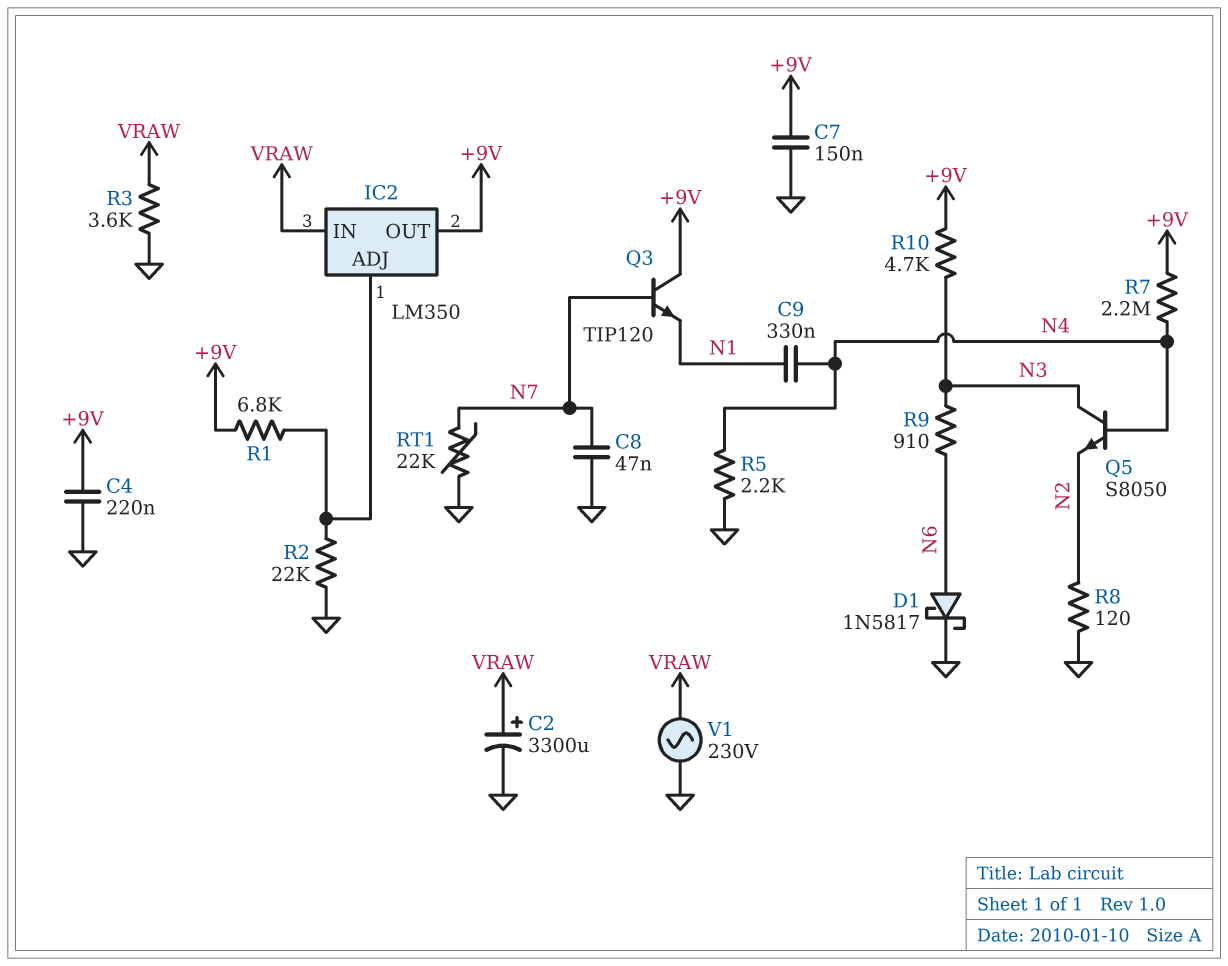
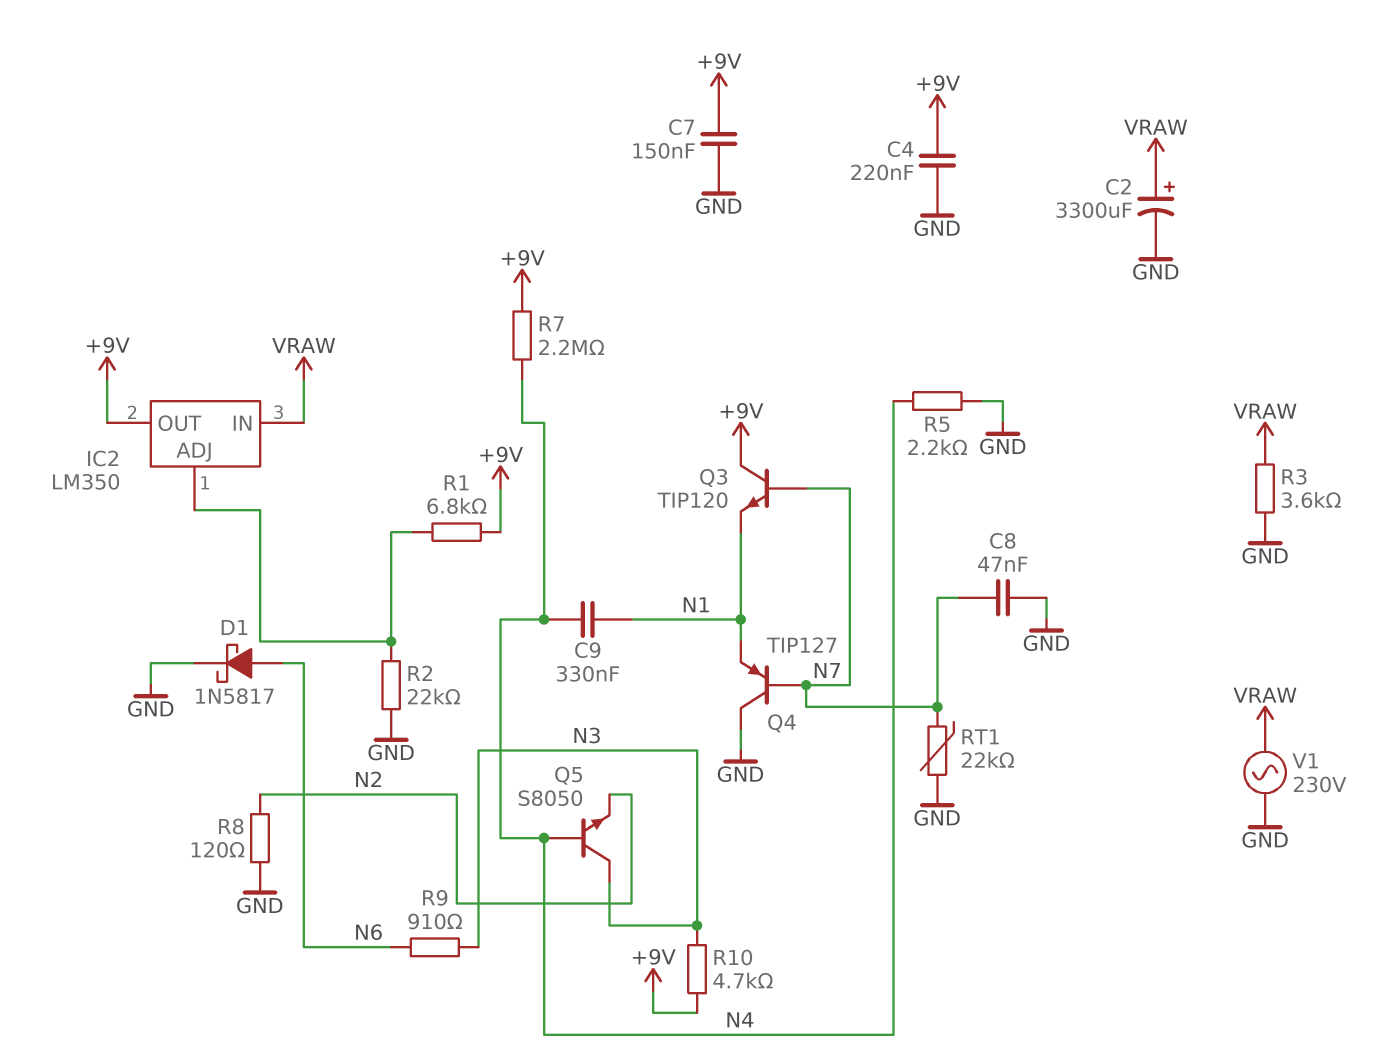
Q4: none -> PNP TIP127 (B N7, C GND, E N1)

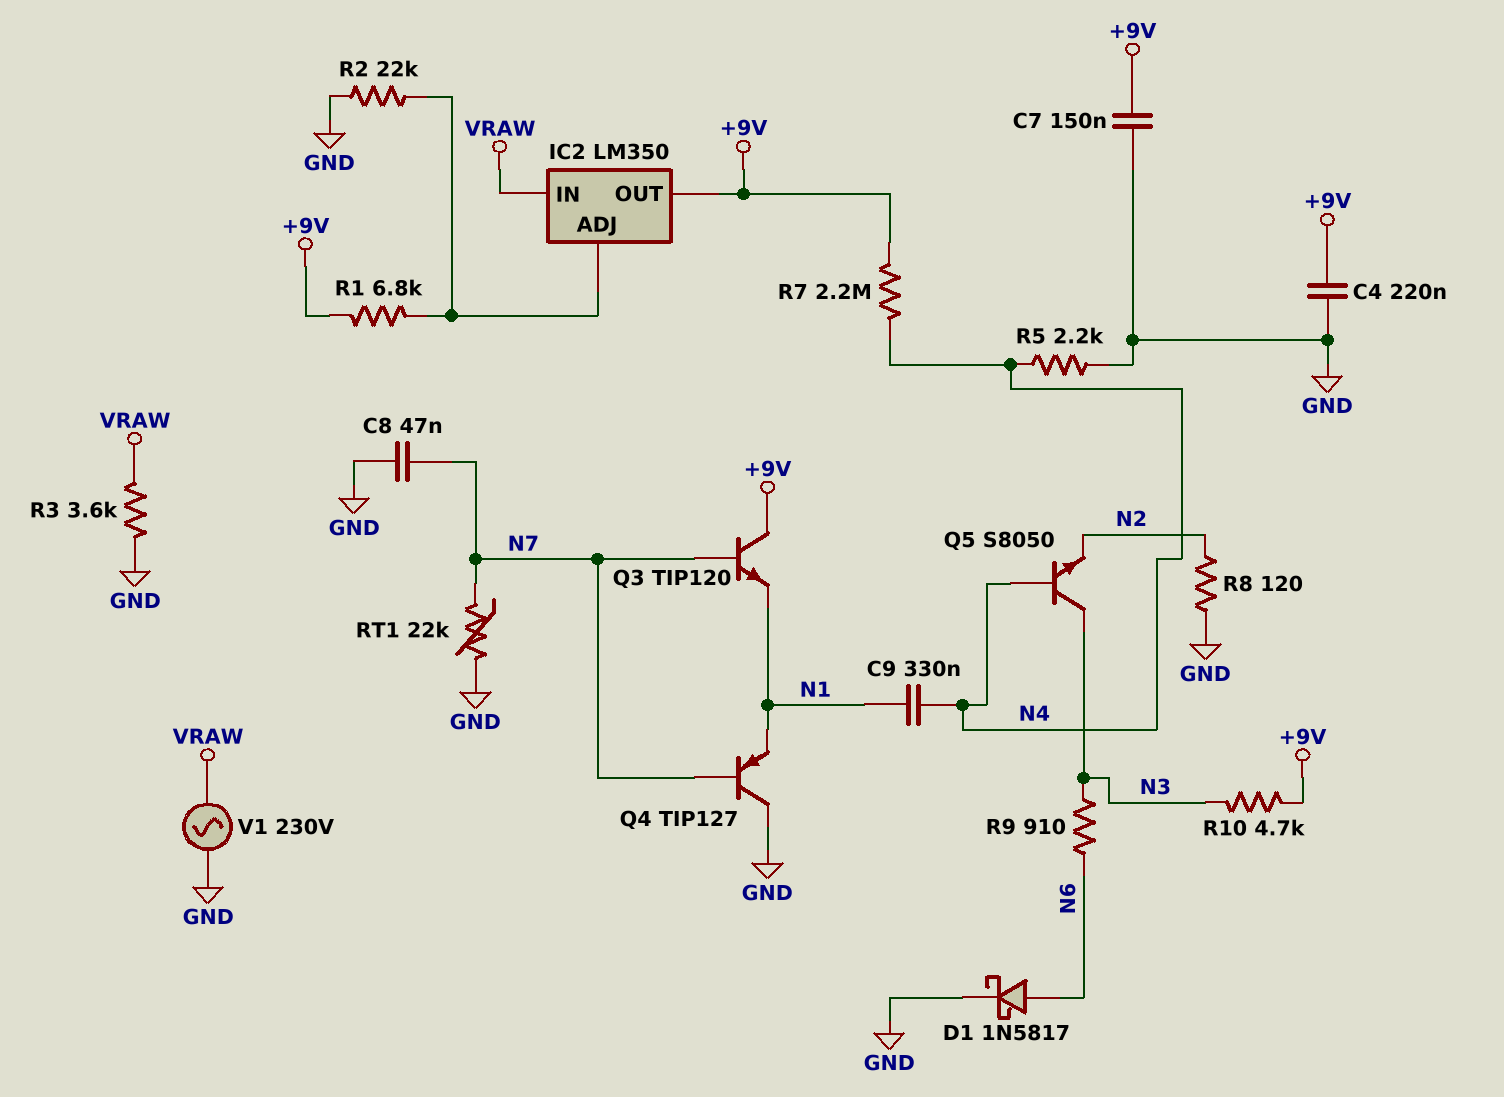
C2: 3300uF (plus VRAW, minus GND) -> none

